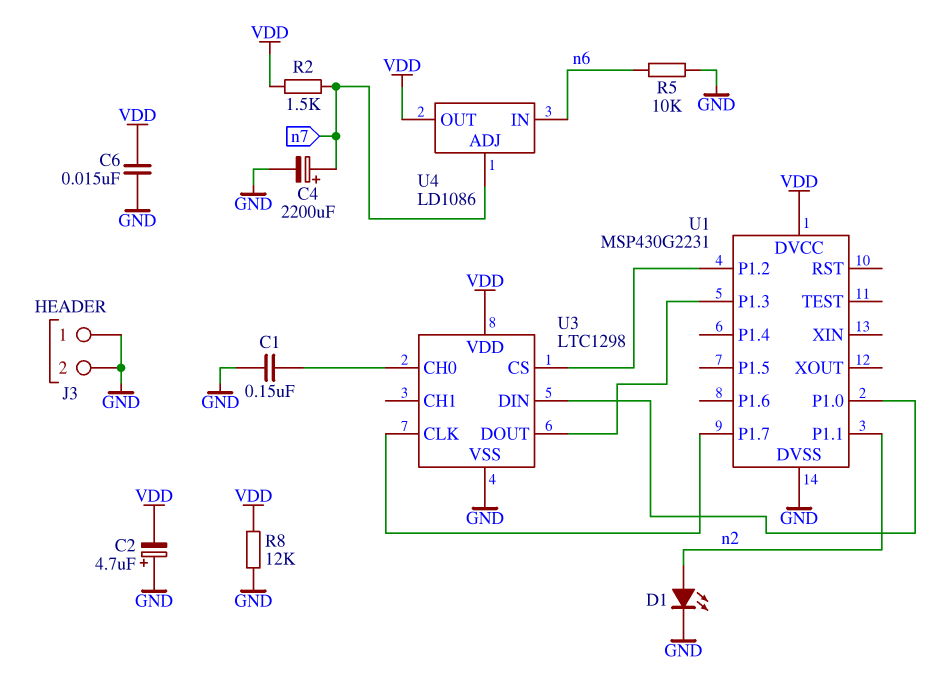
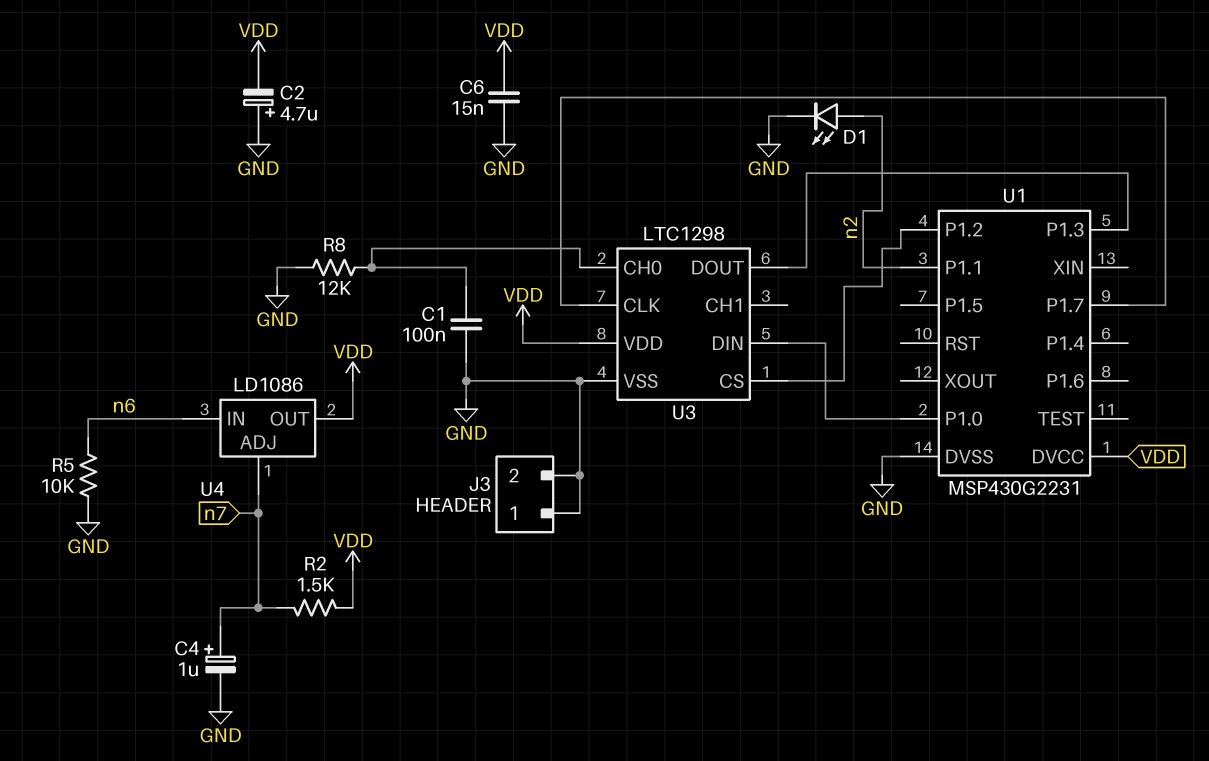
C1: 150nF (GND, U3/CH0) -> 100nF (GND, U3/CH0)
C4: 2200uF (plus n7, minus GND) -> 1uF (plus n7, minus GND)
R8: 12k (GND, VDD) -> 12k (GND, U3/CH0)

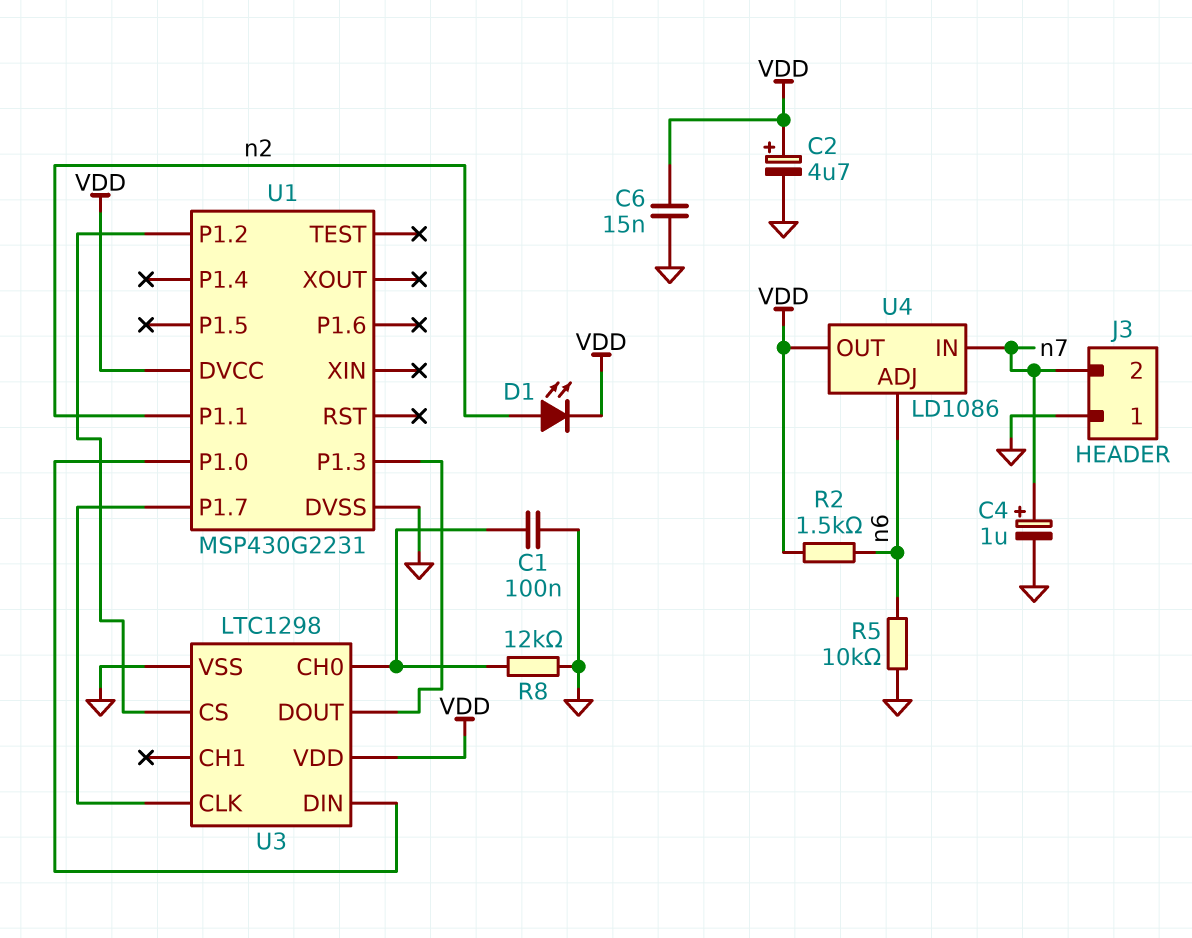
C2: 4.7uF (plus GND, minus VDD) -> 4.7uF (plus VDD, minus GND)
D1: LED (A n2, K GND) -> LED (A n2, K VDD)
J3 pin 2: GND -> n7
R2: 1.5k (VDD, n7) -> 1.5k (VDD, n6)
U4 pin ADJ: n7 -> n6
U4 pin IN: n6 -> n7

